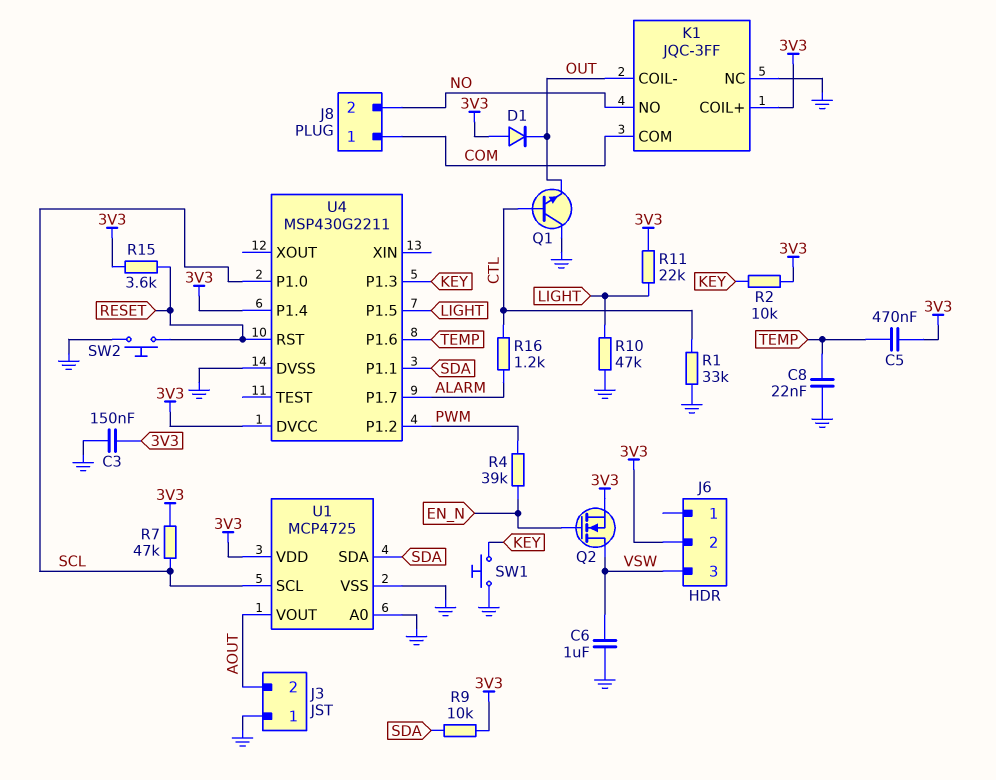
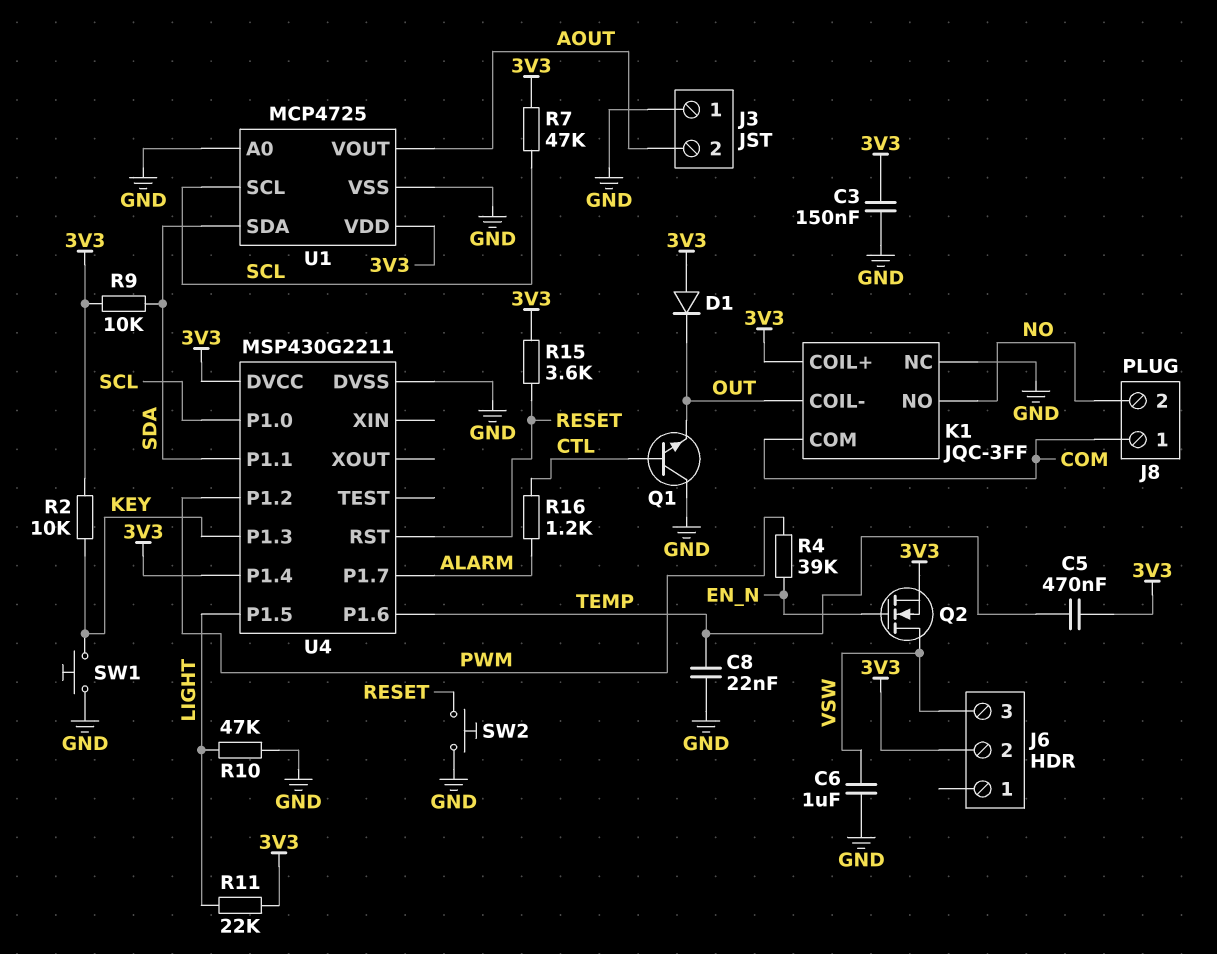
R1: 33k (CTL, GND) -> none

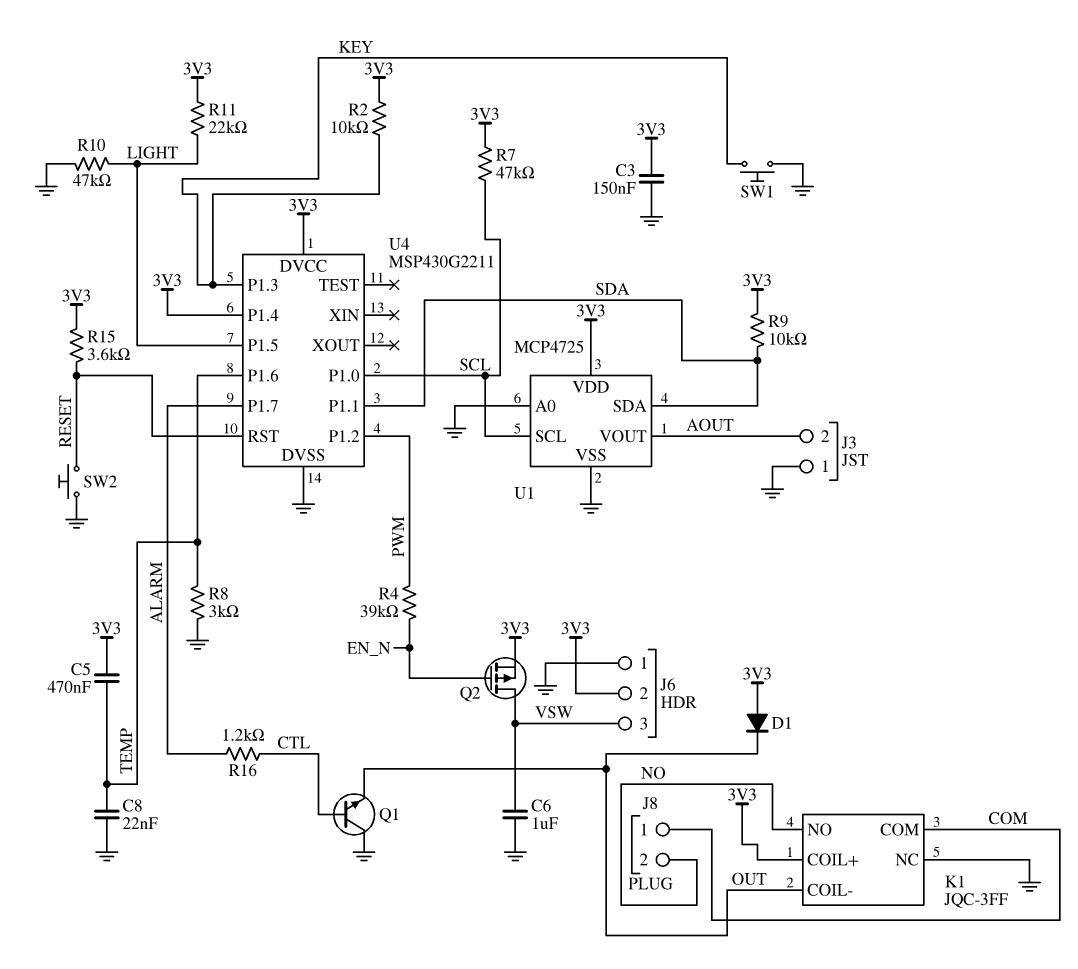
J6 pin 1: none -> GND
Q2: NMOS (G EN_N, D VSW, S 3V3) -> PMOS (G EN_N, D VSW, S 3V3)
R8: none -> 3k (GND, TEMP)

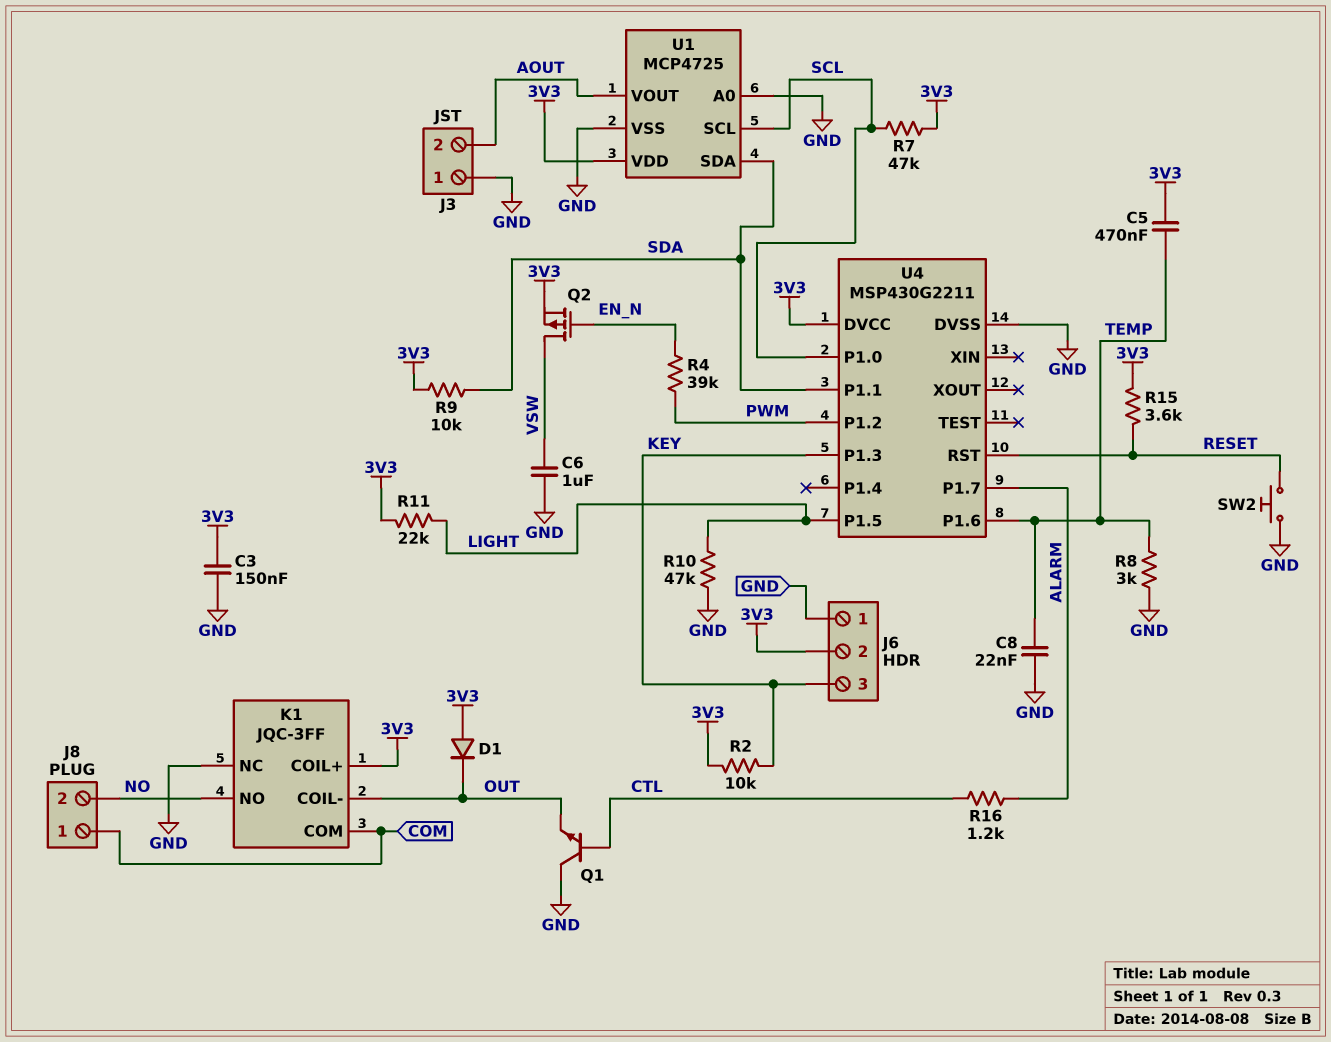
J6 pin 3: VSW -> KEY
SW1: button (GND, KEY) -> none
U4 pin P1.4: 3V3 -> none

